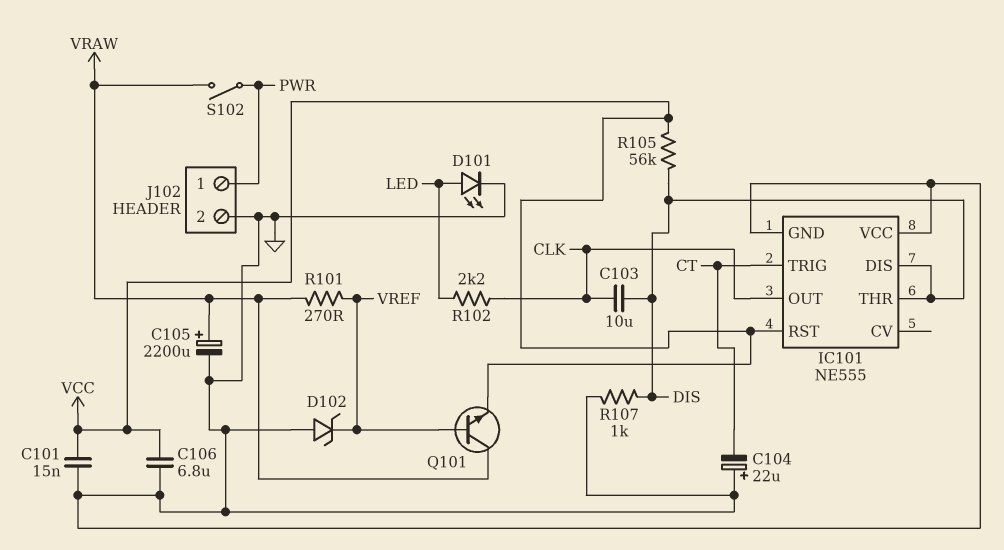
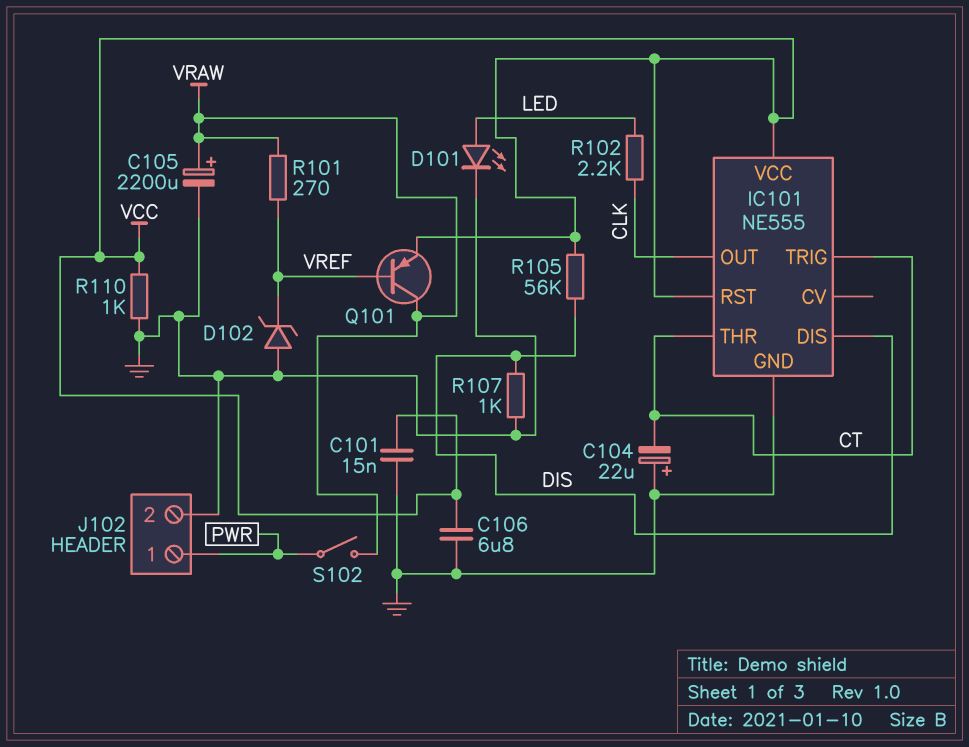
C103: 10uF (CLK, DIS) -> none
IC101 pin THR: DIS -> CT
IC101 pin VCC: GND -> VCC
Q101: NPN (B VREF, C VRAW, E VCC) -> PNP (B VREF, C VRAW, E VCC)
R110: none -> 1k (GND, VCC)

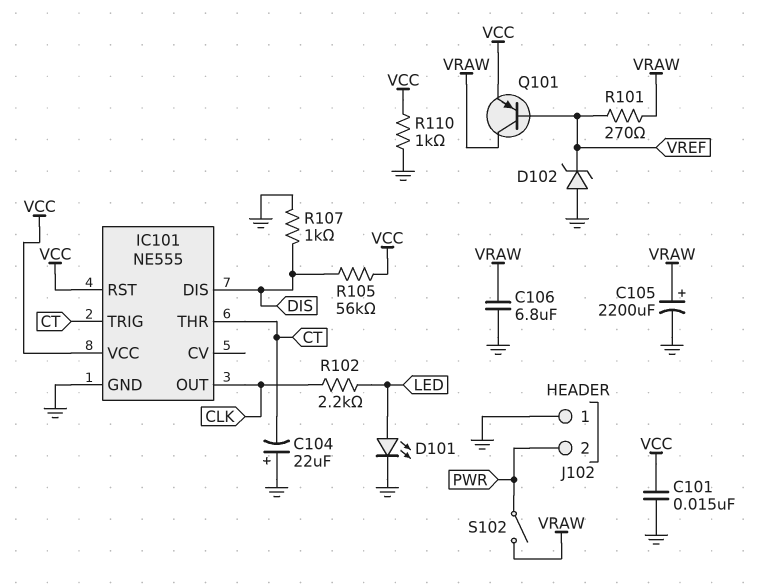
C106: 6.8uF (GND, VCC) -> 6.8uF (GND, VRAW)
J102 pin 1: PWR -> GND
J102 pin 2: GND -> PWR

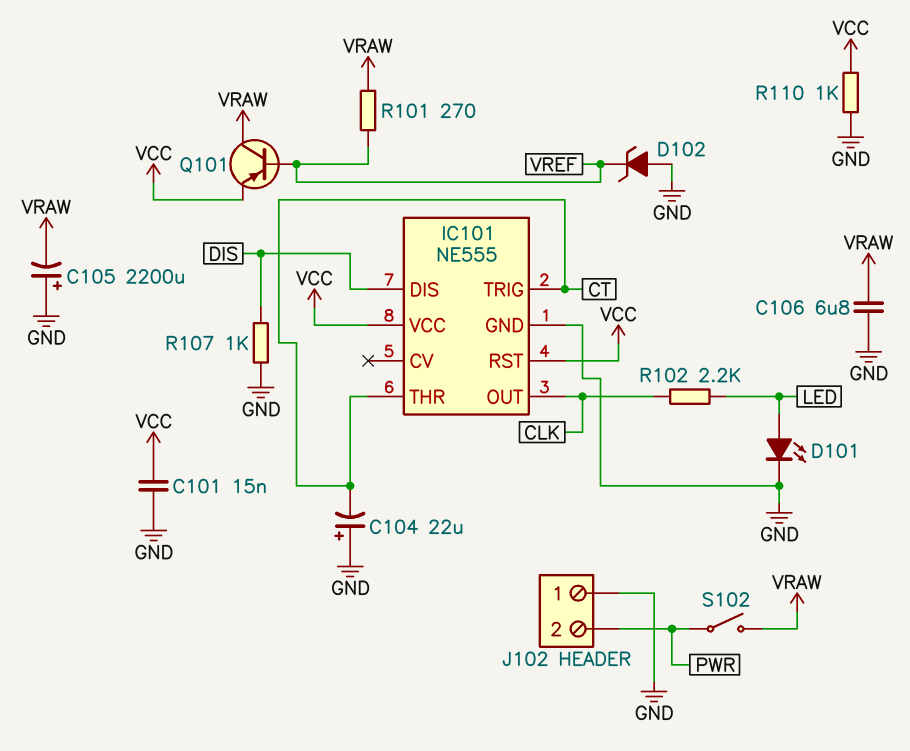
C105: 2200uF (plus VRAW, minus GND) -> 2200uF (plus GND, minus VRAW)
R105: 56k (DIS, VCC) -> none

